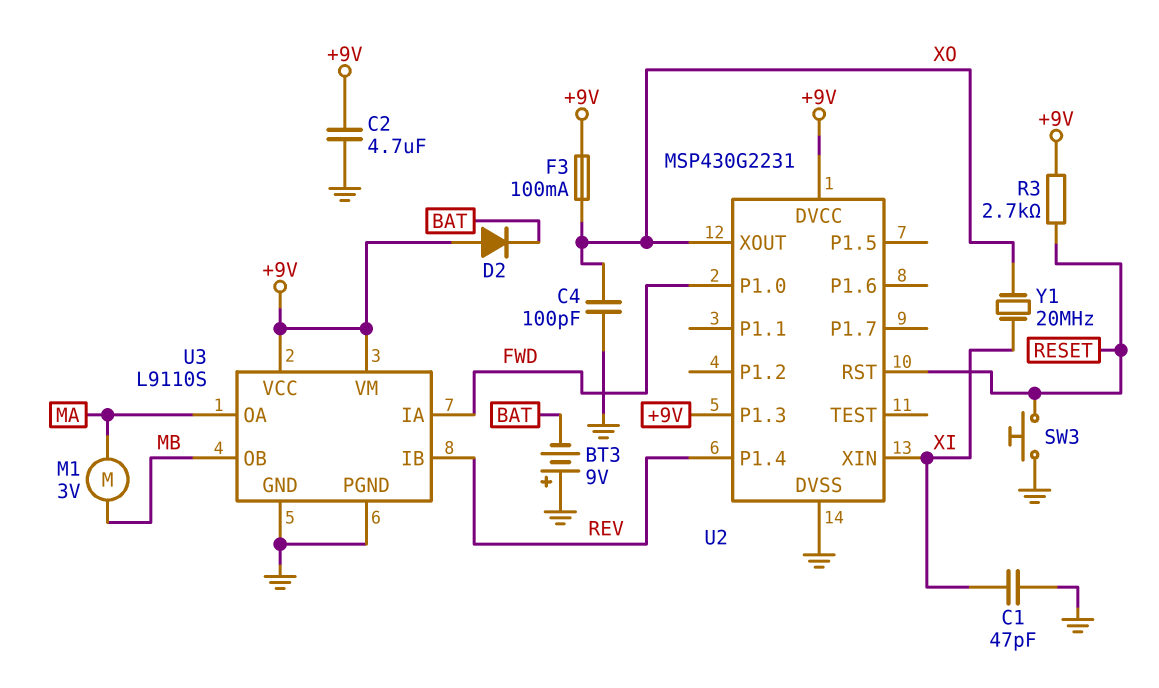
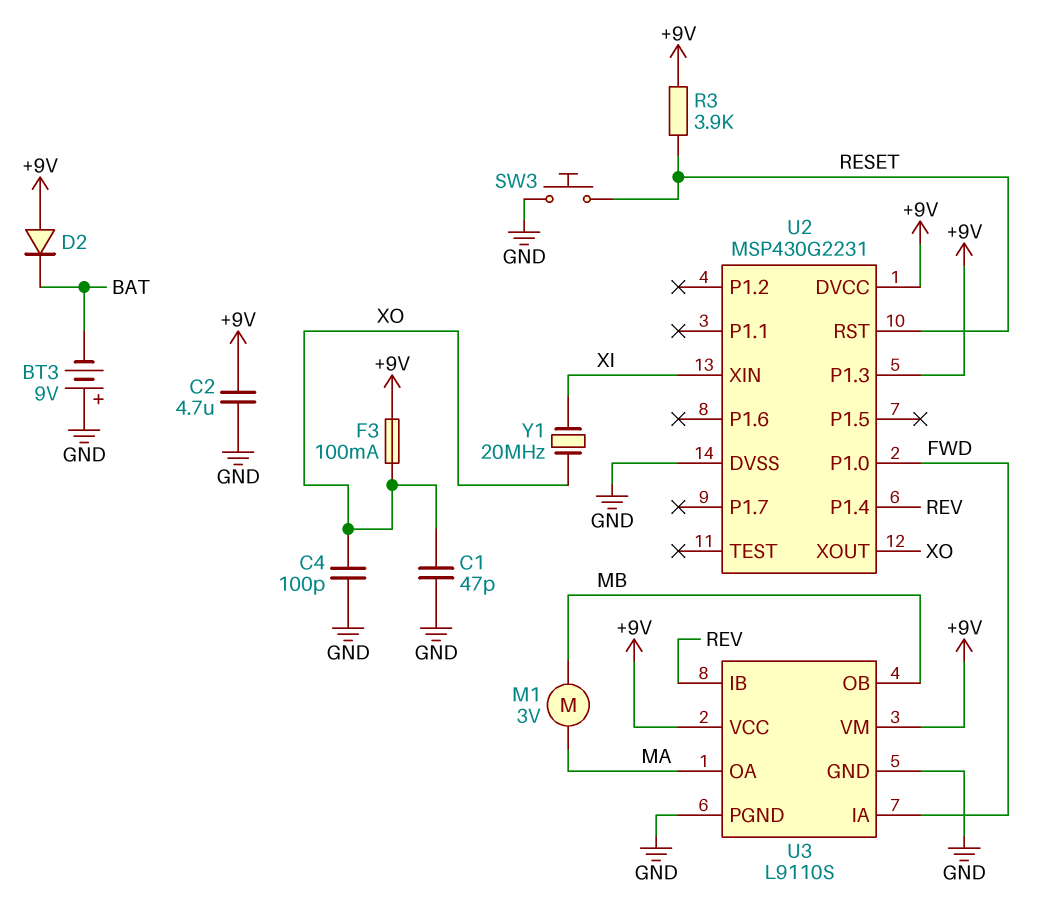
C1: 47pF (GND, XI) -> 47pF (GND, XO)
R3: 2.7k (+9V, RESET) -> 3.9k (+9V, RESET)

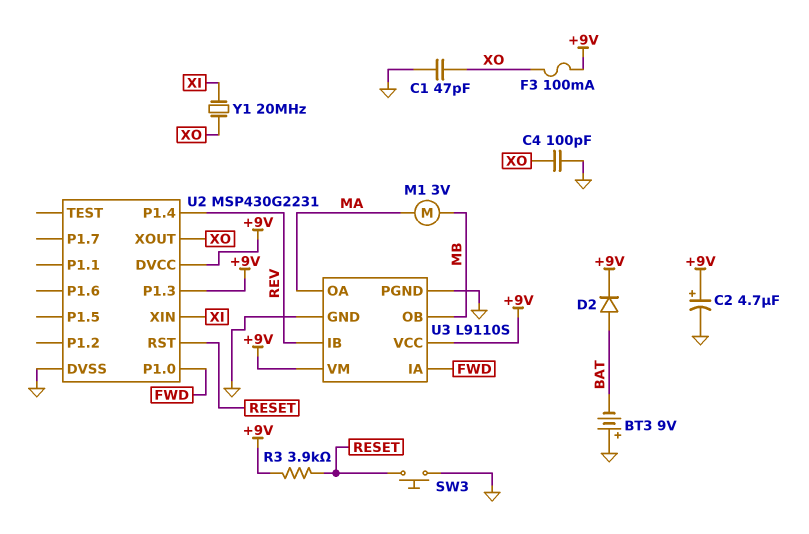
C2: 4.7uF (+9V, GND) -> 4.7uF (plus +9V, minus GND)
D2: diode (A +9V, K BAT) -> diode (A BAT, K +9V)

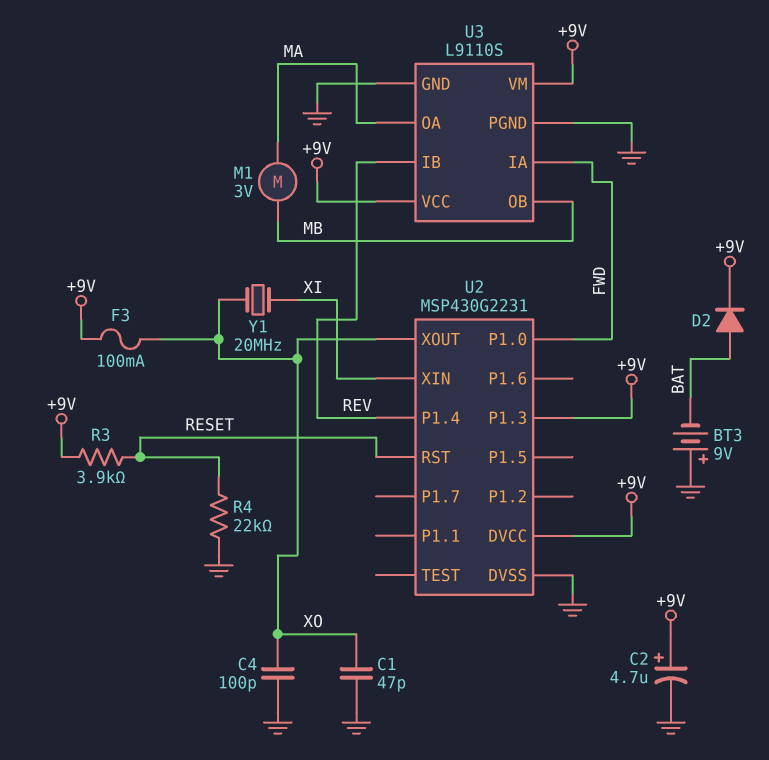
R4: none -> 22k (GND, RESET)
SW3: button (GND, RESET) -> none

